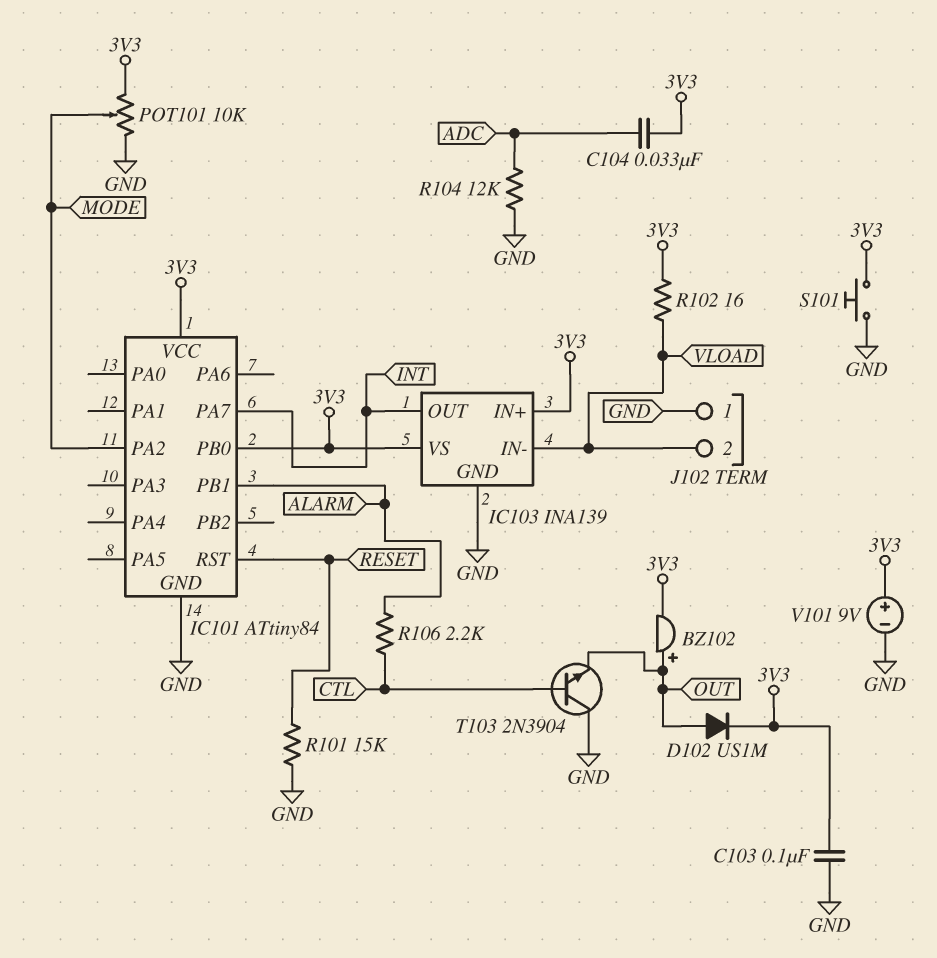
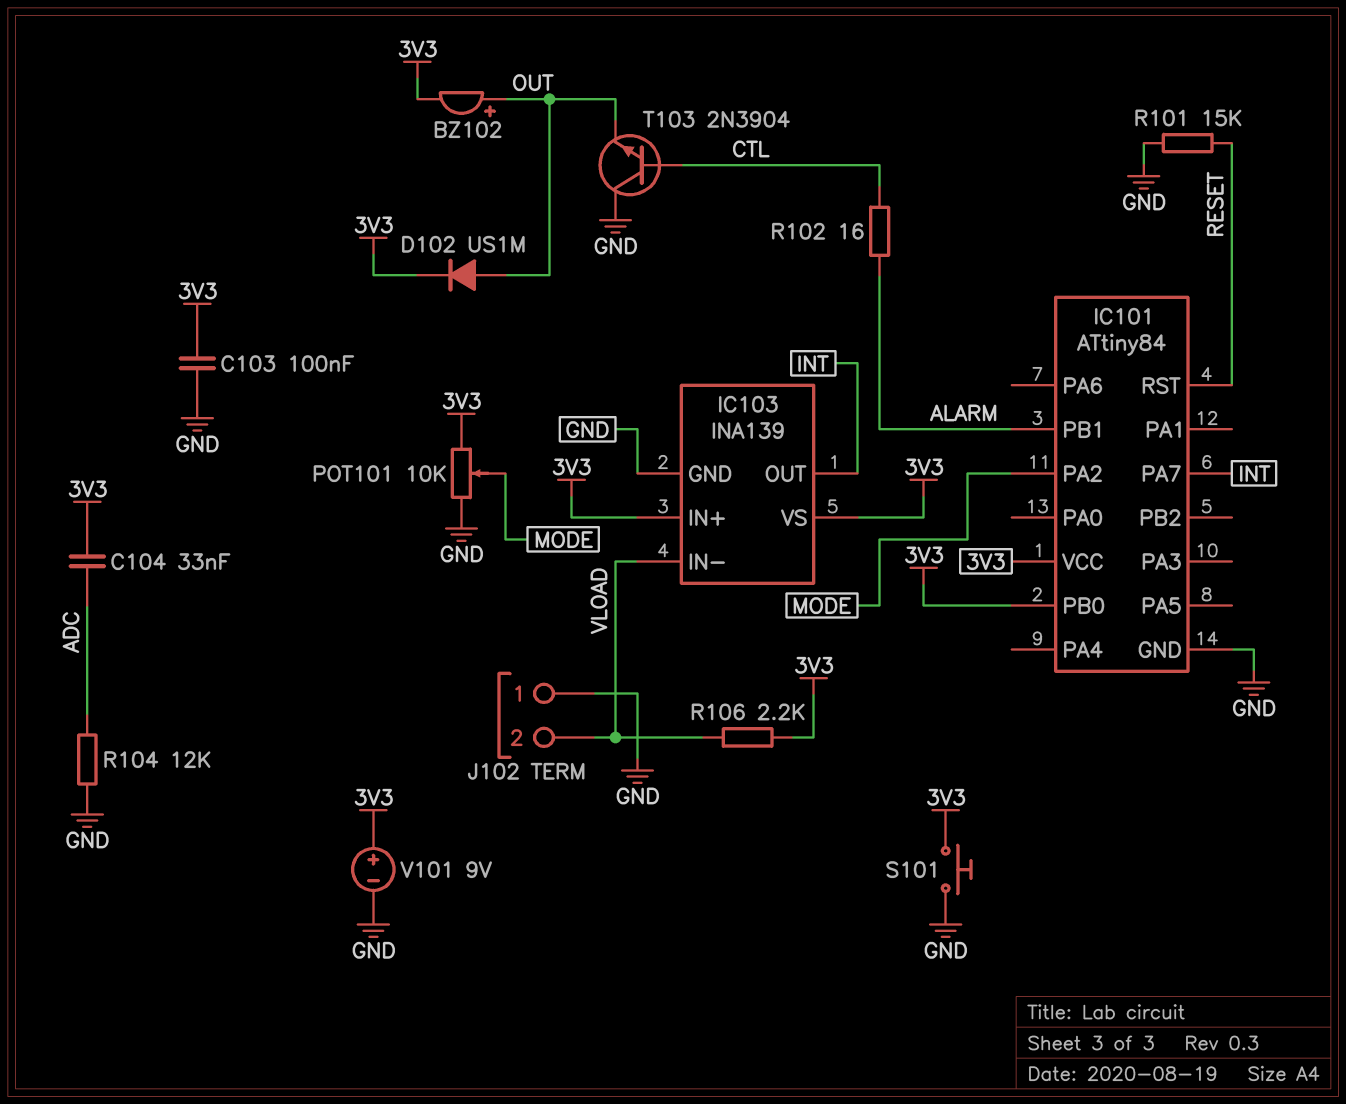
R102: 16 (3V3, VLOAD) -> 16 (ALARM, CTL)
R106: 2.2k (ALARM, CTL) -> 2.2k (3V3, VLOAD)

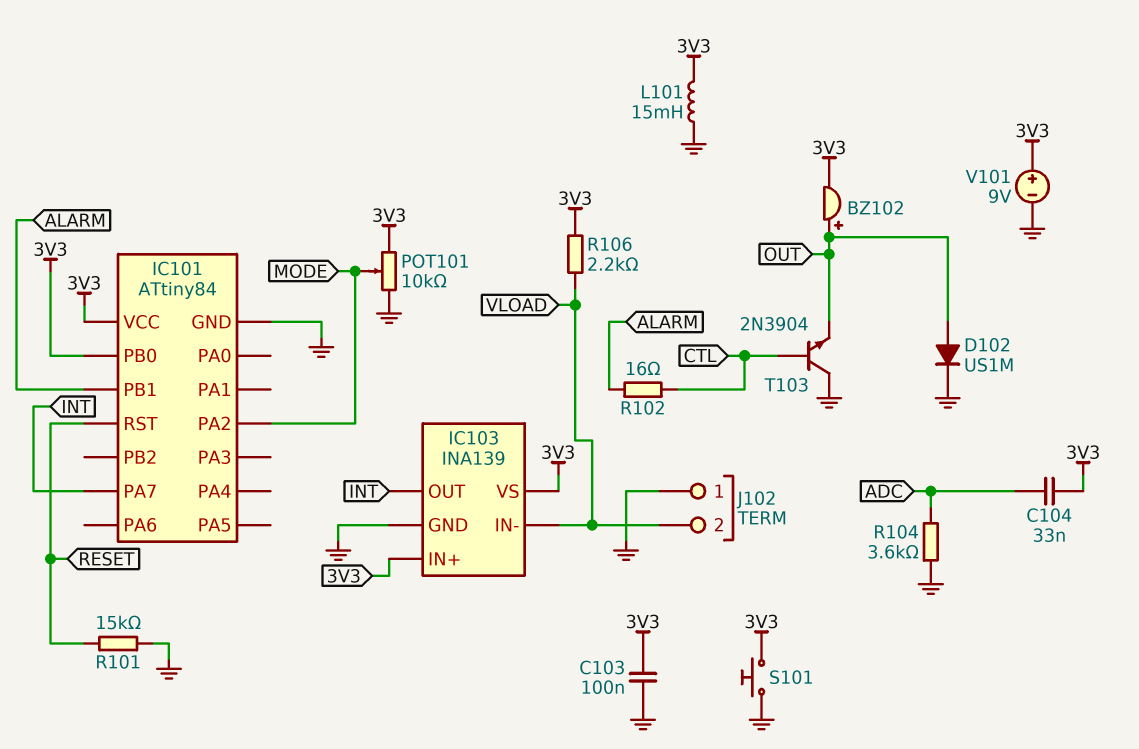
D102: diode US1M (A OUT, K 3V3) -> diode US1M (A OUT, K GND)
L101: none -> 15mH (3V3, GND)
R104: 12k (ADC, GND) -> 3.6k (ADC, GND)

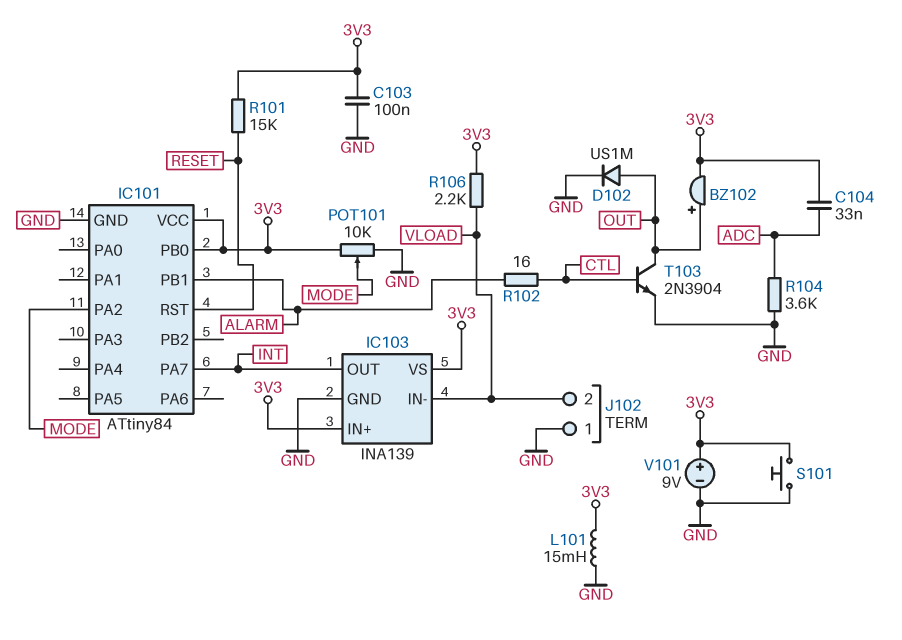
R101: 15k (GND, RESET) -> 15k (3V3, RESET)
T103: NPN 2N3904 (B CTL, C GND, E OUT) -> NPN 2N3904 (B CTL, C OUT, E GND)

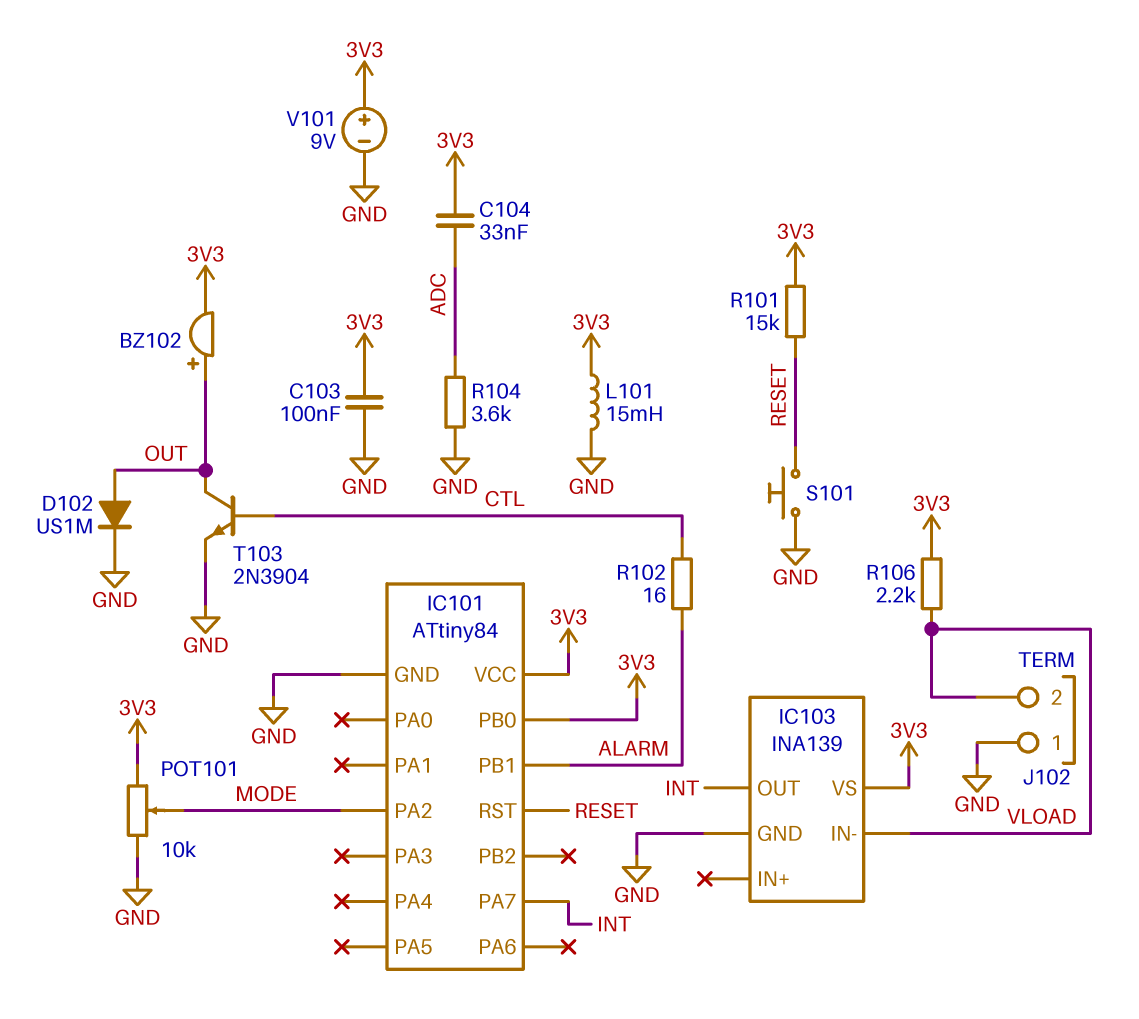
IC103 pin IN+: 3V3 -> none
S101: button (3V3, GND) -> button (GND, RESET)

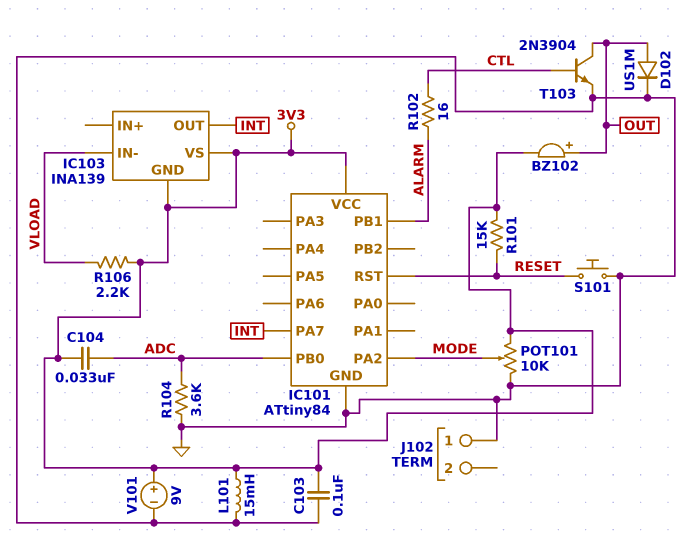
IC101 pin PB0: 3V3 -> ADC
IC103 pin GND: GND -> 3V3
J102 pin 2: VLOAD -> none

